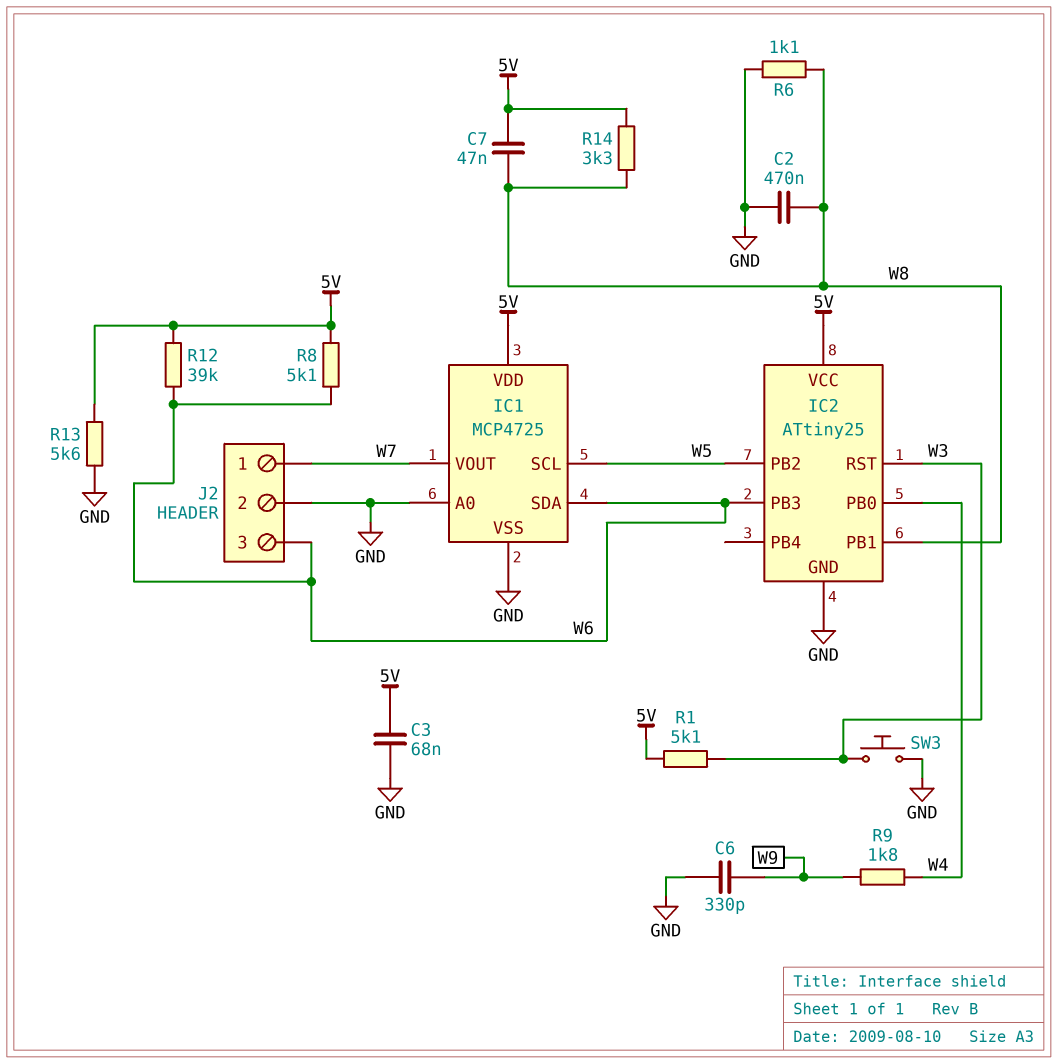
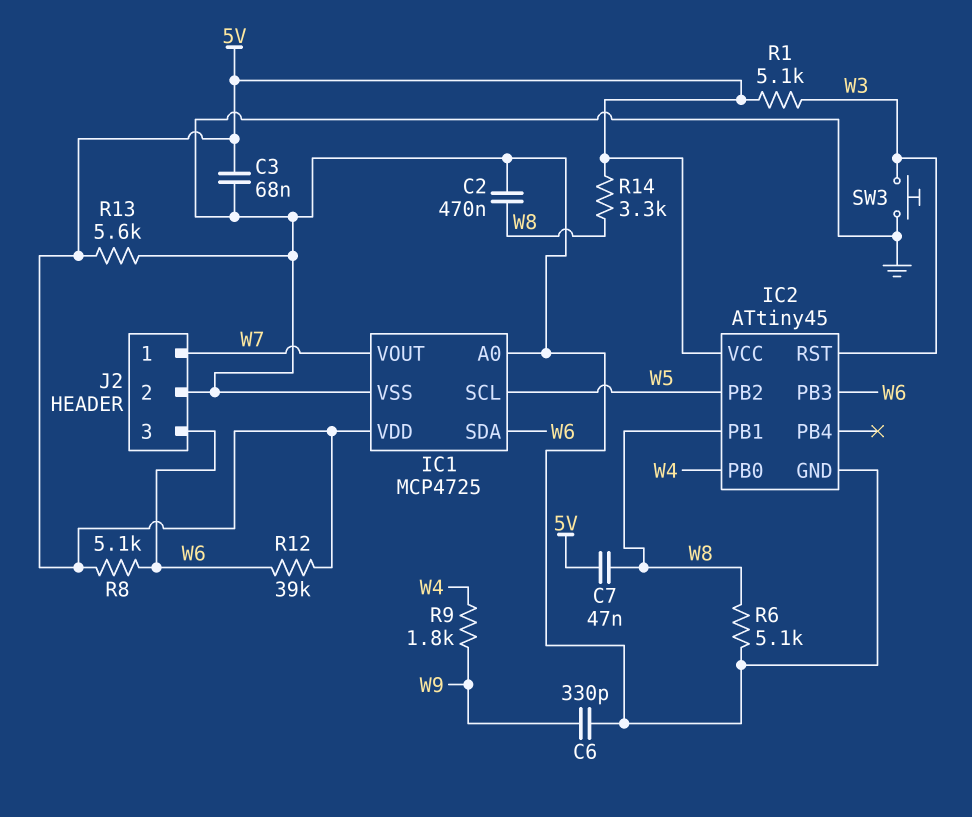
IC2: ATtiny25 -> ATtiny45
R6: 1.1k (GND, W8) -> 5.1k (GND, W8)

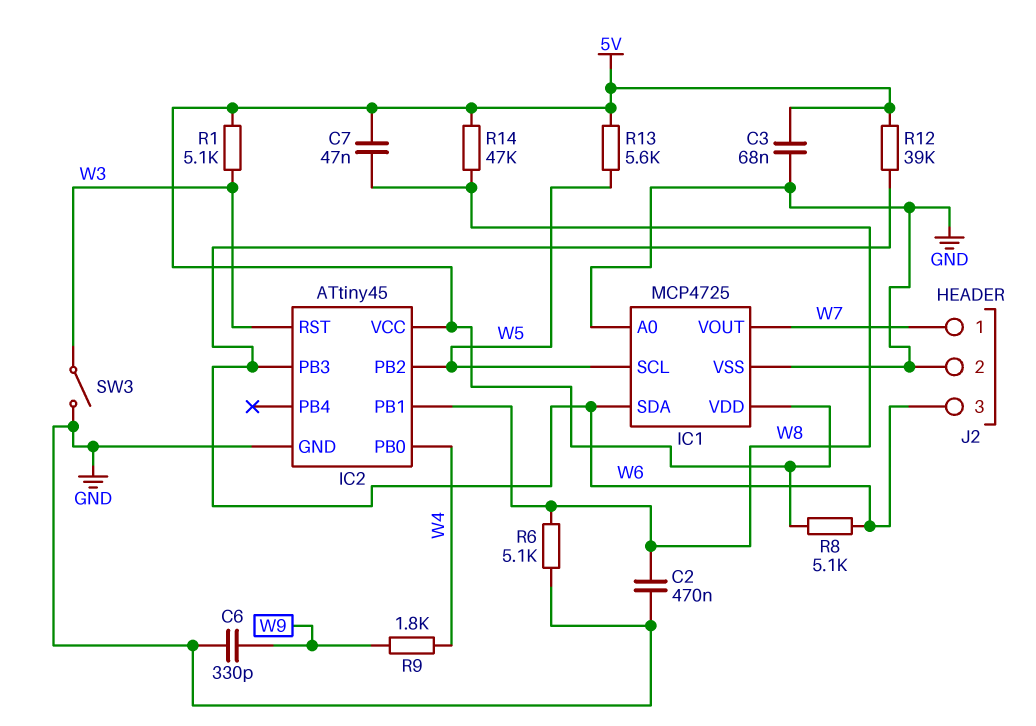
R13: 5.6k (5V, GND) -> 5.6k (5V, W5)
R14: 3.3k (5V, W8) -> 47k (5V, W8)
SW3: button (GND, W3) -> switch (GND, W3)

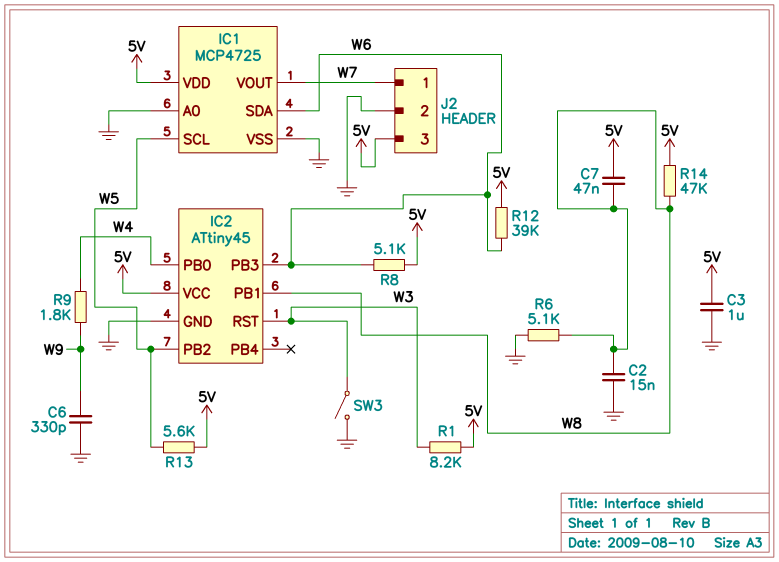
C2: 470nF (GND, W8) -> 15nF (GND, W8)
C3: 68nF (5V, GND) -> 1uF (5V, GND)
J2 pin 3: W6 -> 5V
R1: 5.1k (5V, W3) -> 8.2k (5V, W3)

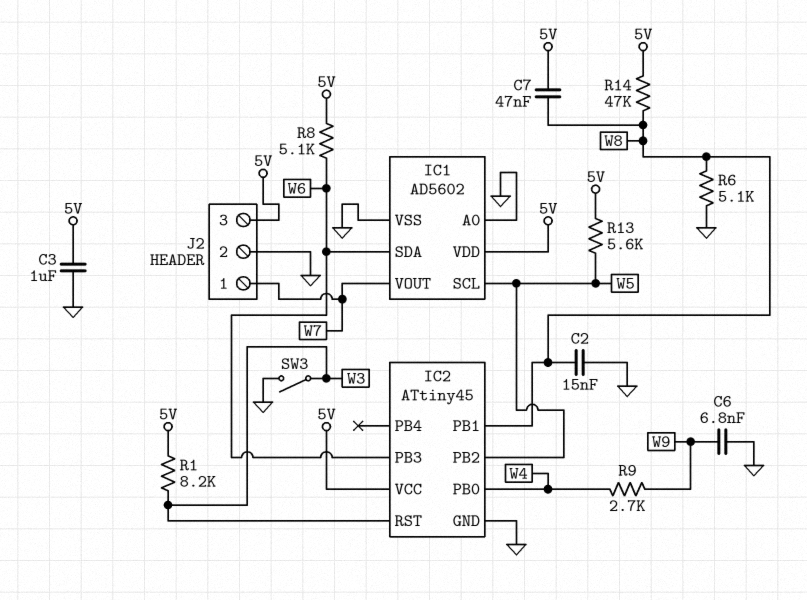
C6: 330pF (GND, W9) -> 6.8nF (GND, W9)
IC1: MCP4725 -> AD5602
R9: 1.8k (W4, W9) -> 2.7k (W4, W9)
R12: 39k (5V, W6) -> none

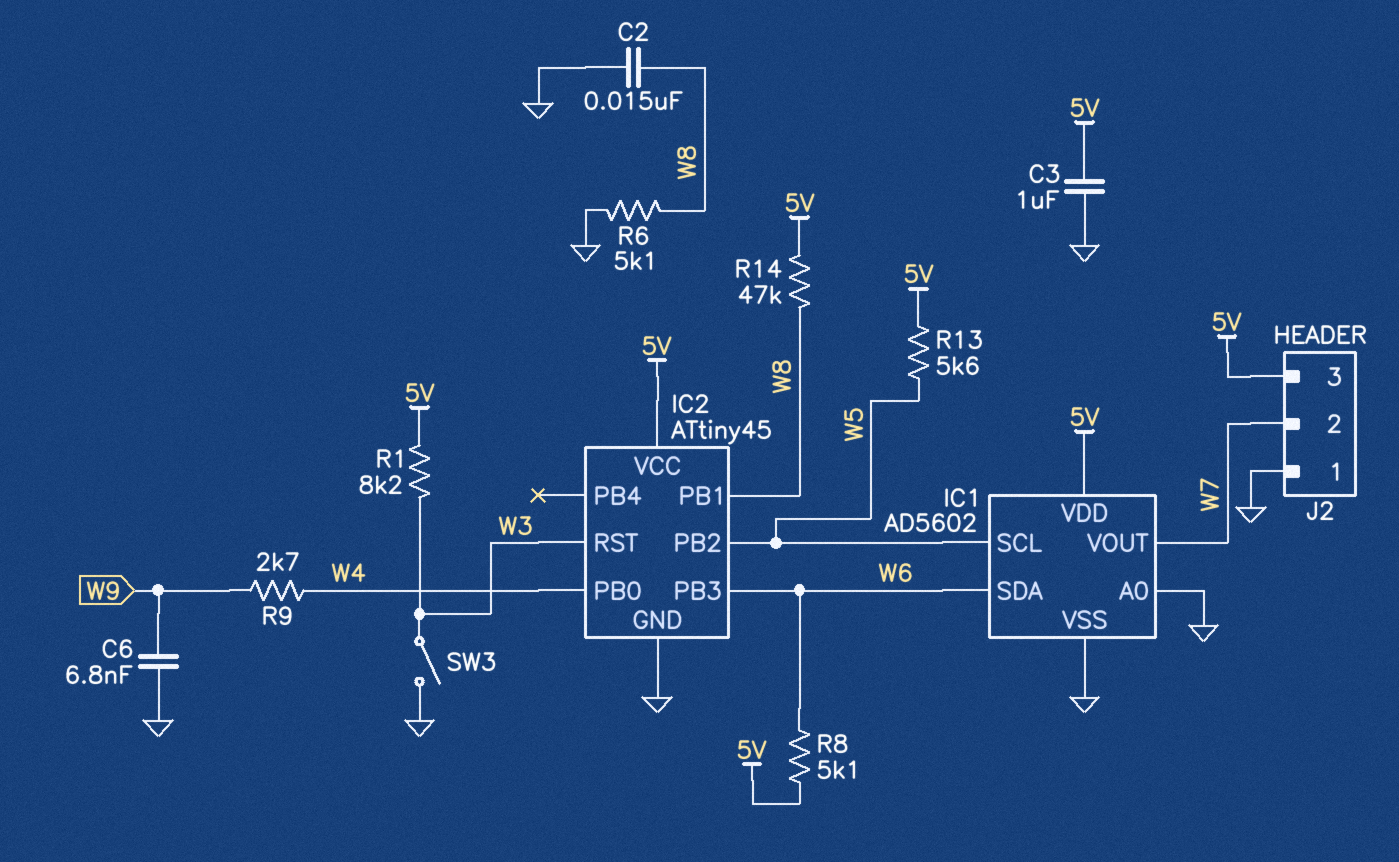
C7: 47nF (5V, W8) -> none
J2 pin 1: W7 -> GND
J2 pin 2: GND -> W7

